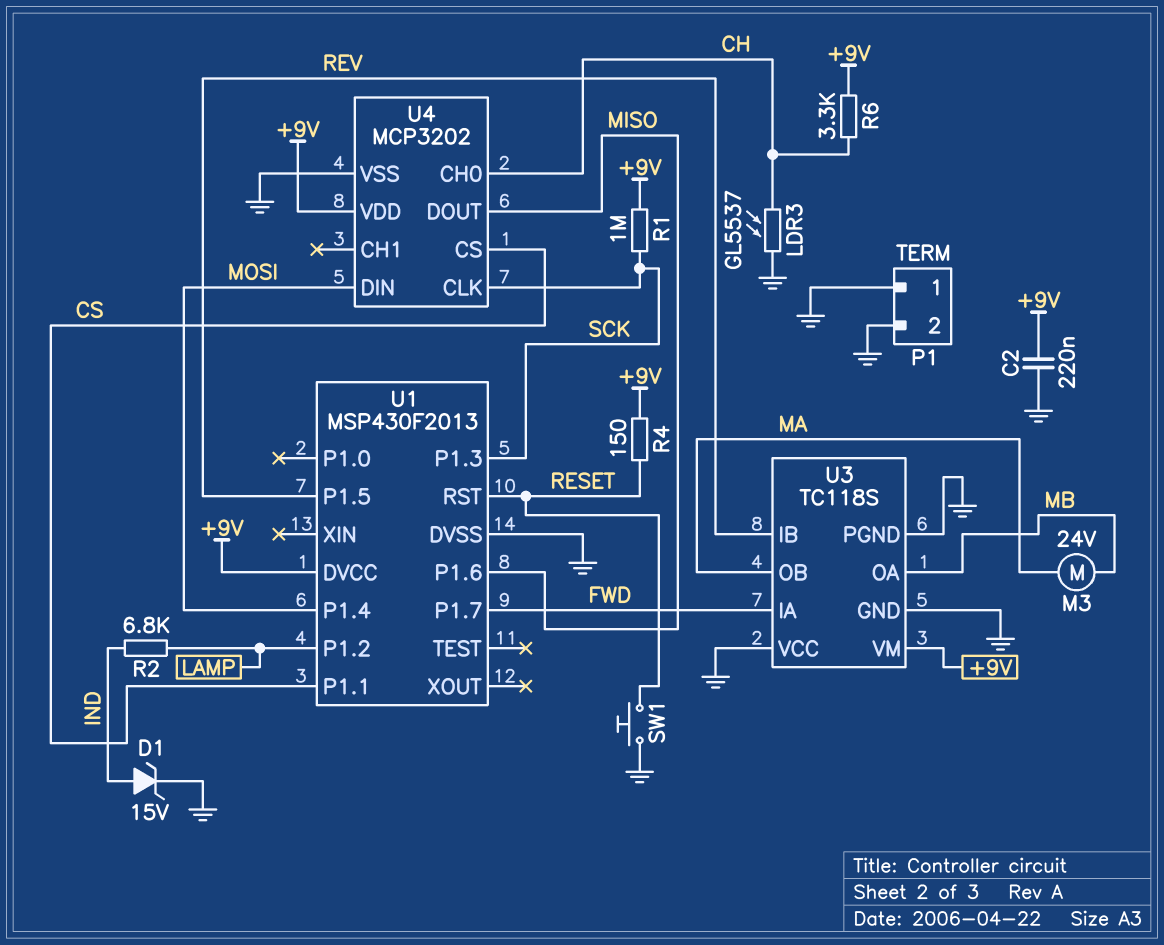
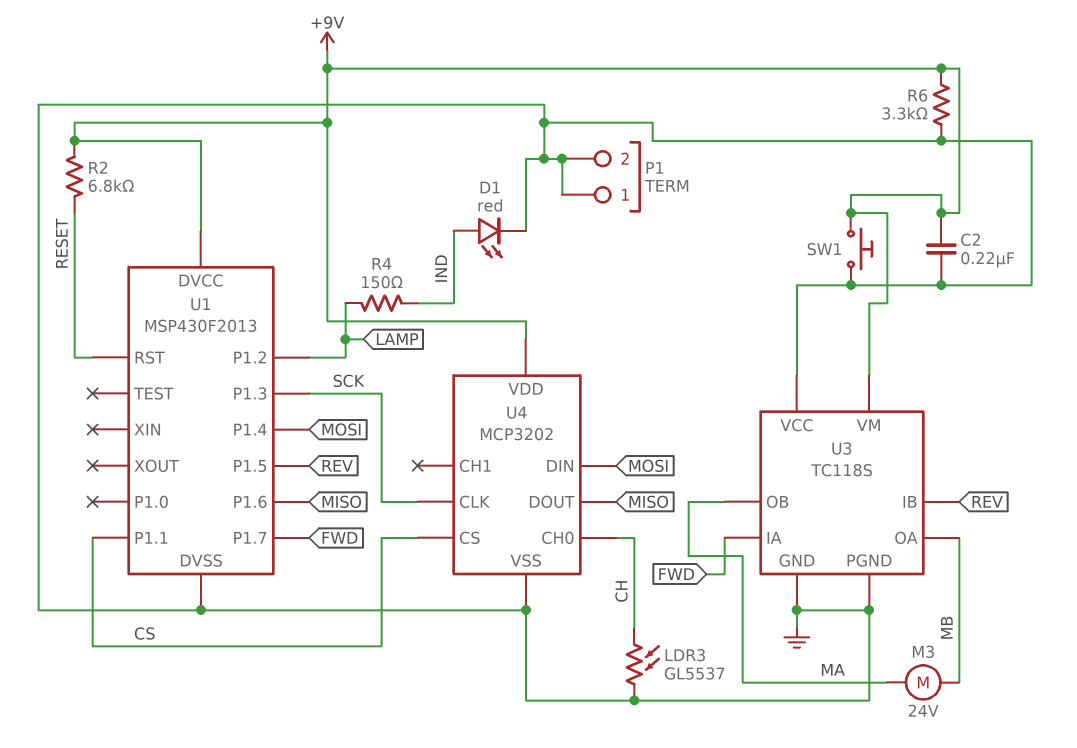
D1: zener 15V (A IND, K GND) -> LED red (A IND, K GND)
R1: 1M (+9V, SCK) -> none
R2: 6.8k (IND, LAMP) -> 6.8k (+9V, RESET)
R4: 150 (+9V, RESET) -> 150 (IND, LAMP)
R6: 3.3k (+9V, CH) -> 3.3k (+9V, GND)
SW1: button (GND, RESET) -> button (+9V, GND)

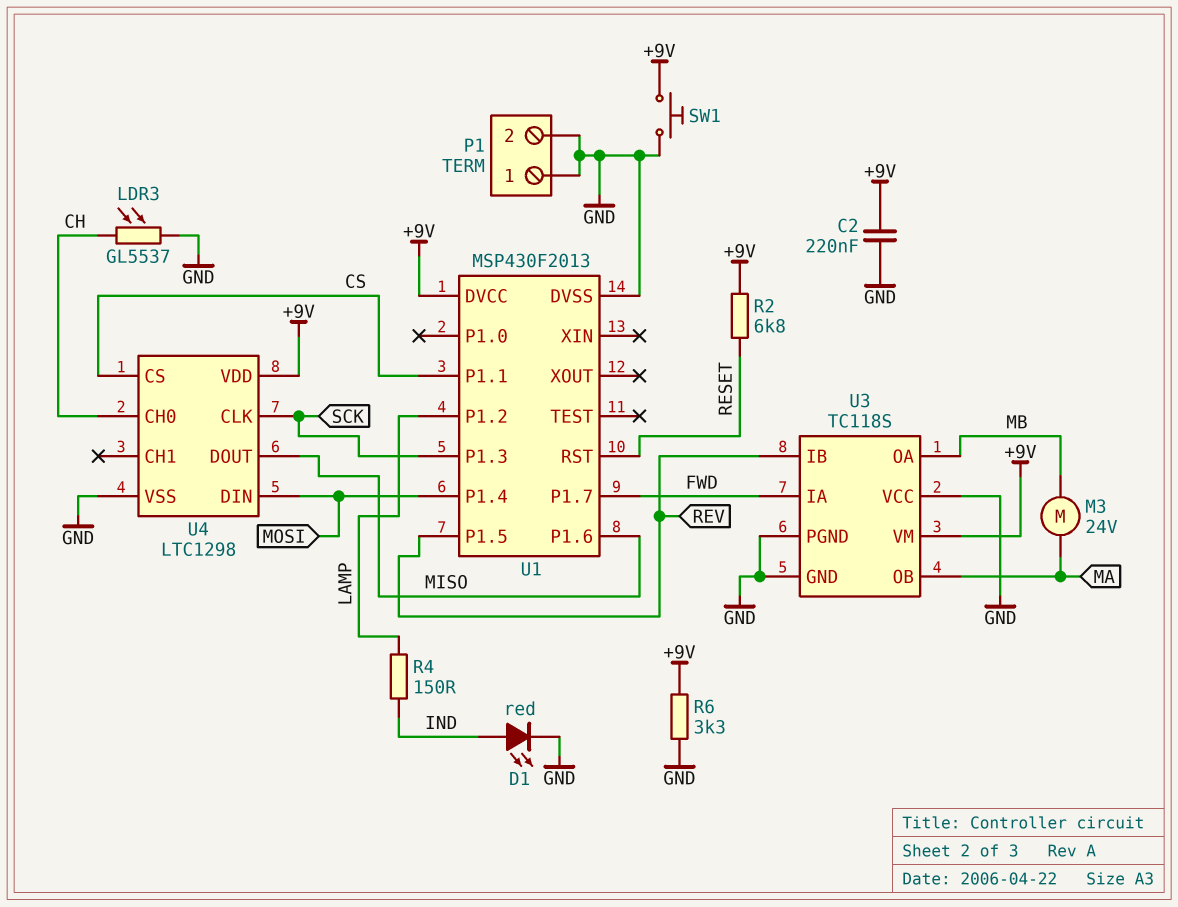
U4: MCP3202 -> LTC1298

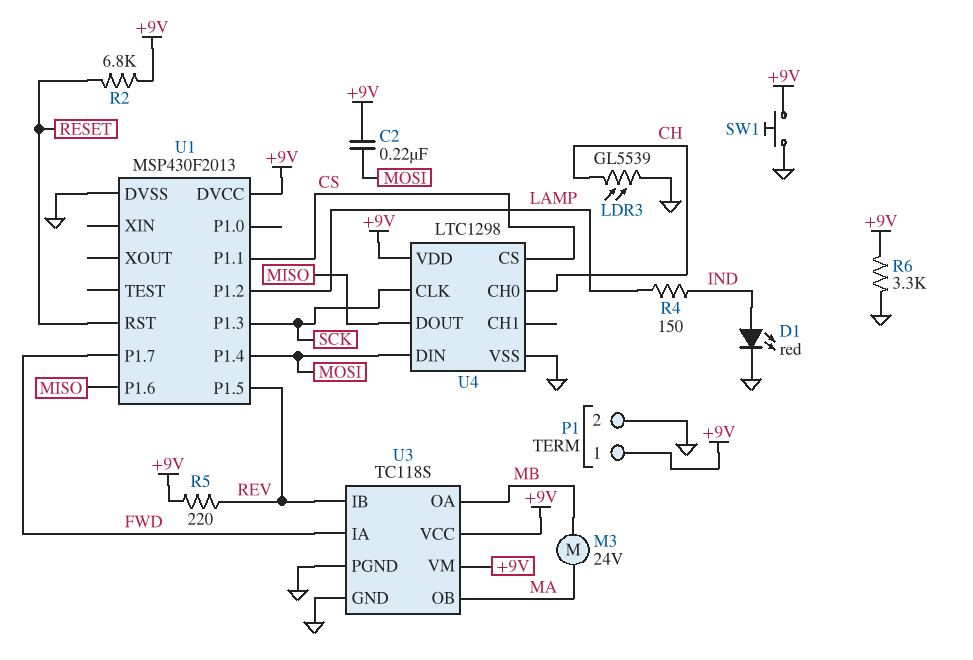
C2: 220nF (+9V, GND) -> 220nF (+9V, MOSI)
LDR3: GL5537 (CH, GND) -> GL5539 (CH, GND)
P1 pin 1: GND -> +9V
R5: none -> 220 (+9V, REV)
U3 pin VCC: GND -> +9V

